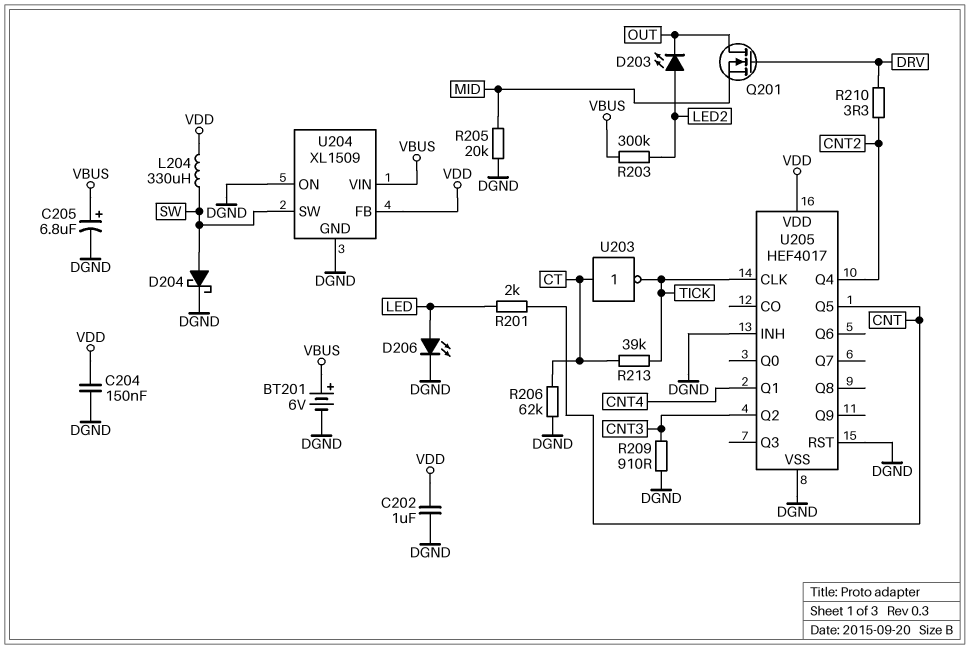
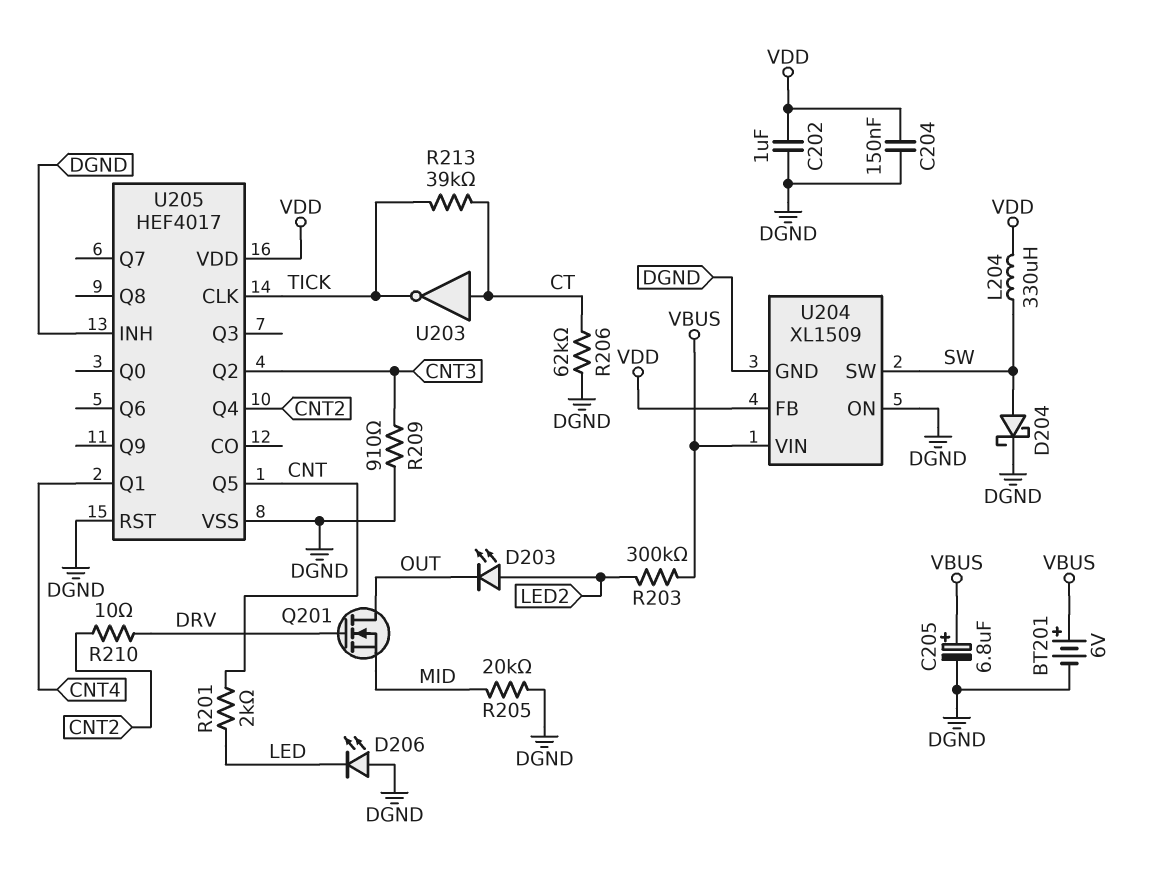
D206: LED (A LED, K DGND) -> LED (A DGND, K LED)
R210: 3.3 (CNT2, DRV) -> 10 (CNT2, DRV)

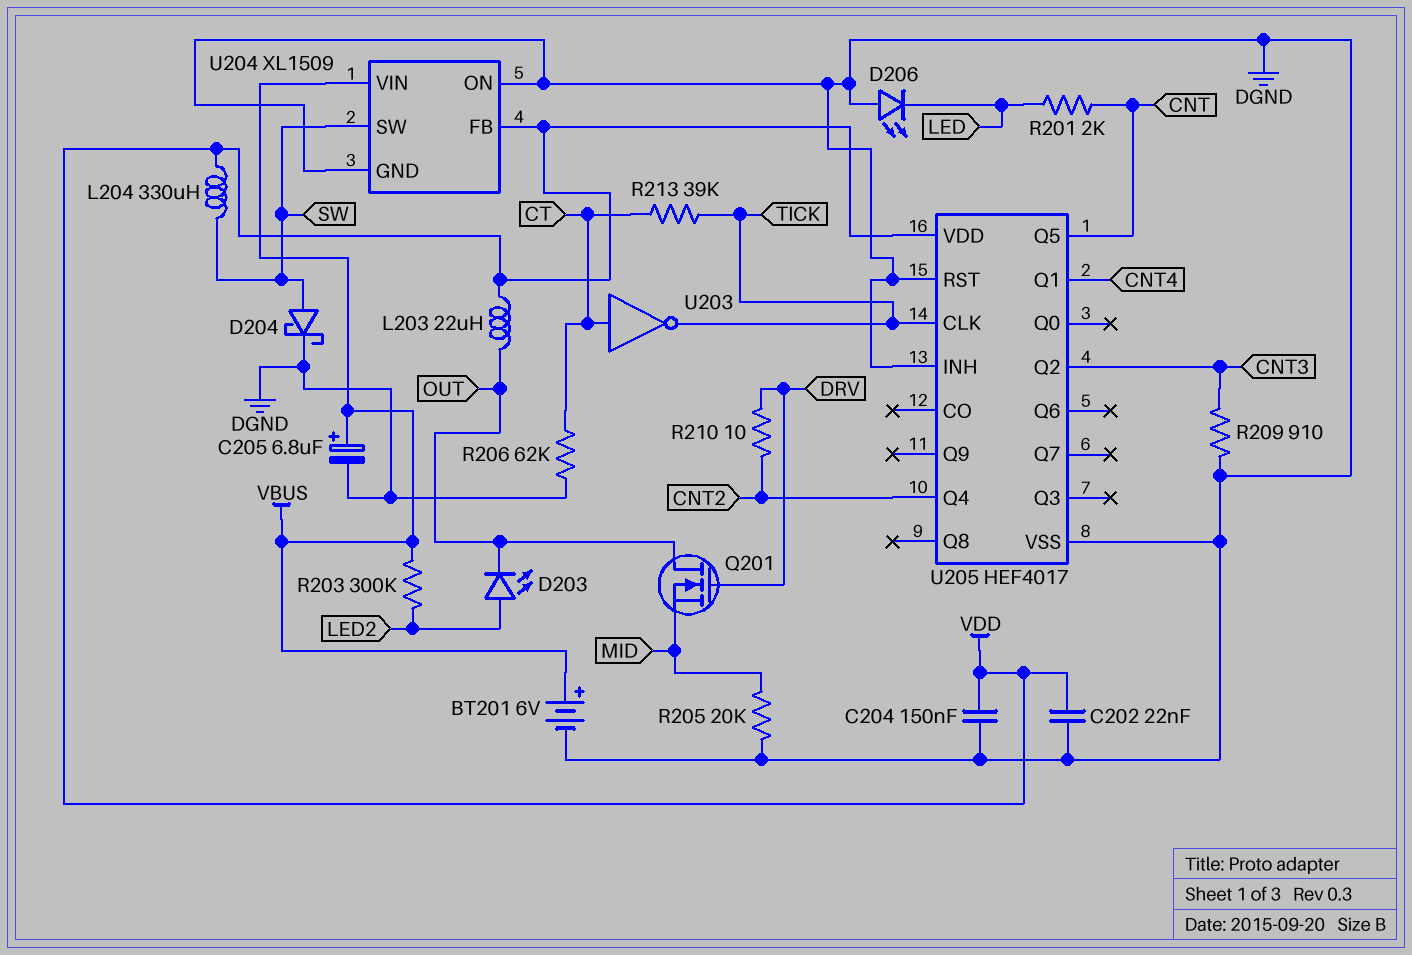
C202: 1uF (DGND, VDD) -> 22nF (DGND, VDD)
L203: none -> 22uH (OUT, VDD)

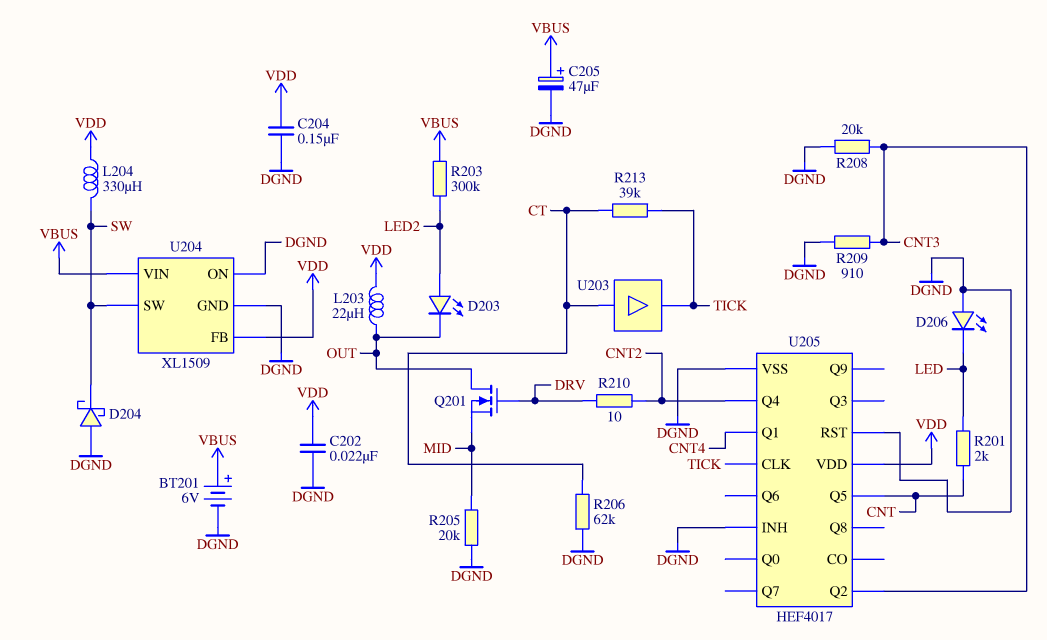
C205: 6.8uF (plus VBUS, minus DGND) -> 47uF (plus VBUS, minus DGND)
D204: schottky (A SW, K DGND) -> schottky (A DGND, K SW)
R208: none -> 20k (CNT3, DGND)
U203: NOT (in CT, out TICK) -> buffer (in CT, out TICK)

